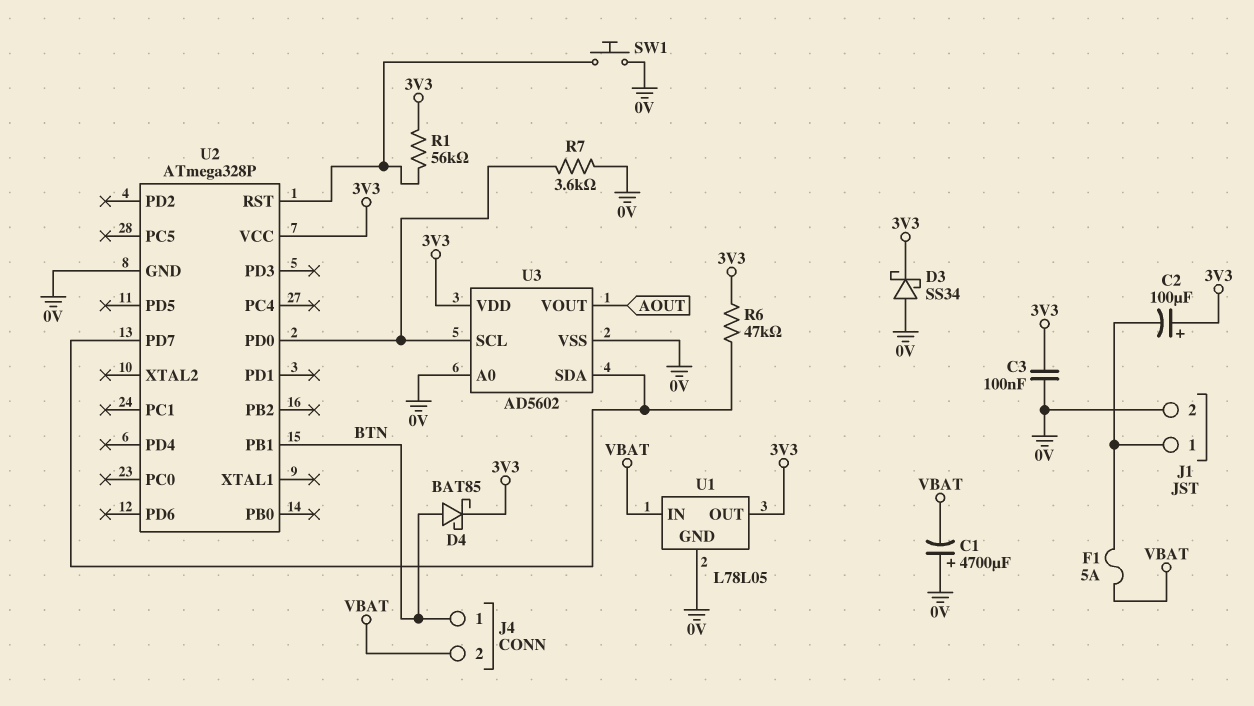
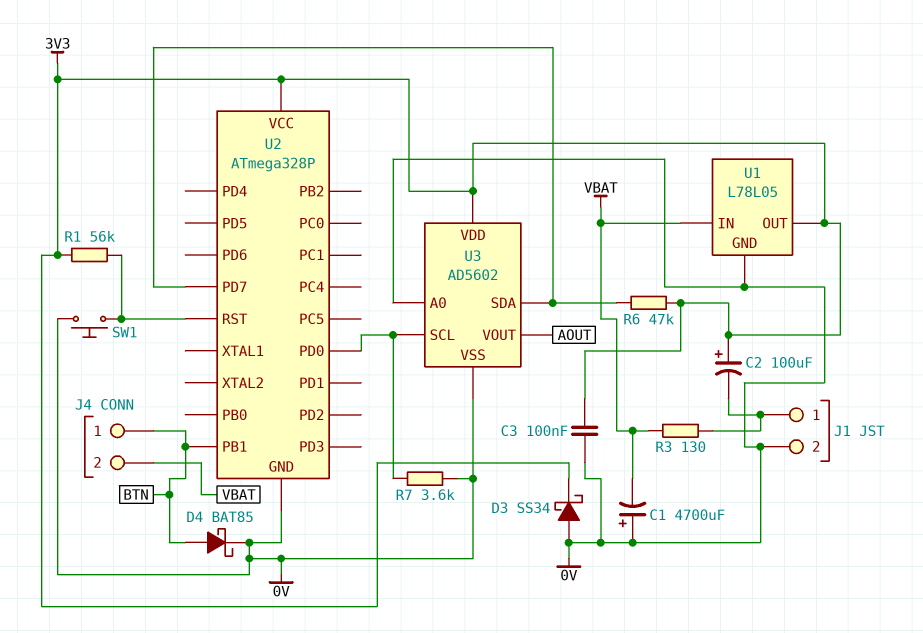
D4: schottky BAT85 (A BTN, K 3V3) -> schottky BAT85 (A BTN, K 0V)
F1: 5A (J1/1, VBAT) -> none
R3: none -> 130 (J1/1, VBAT)

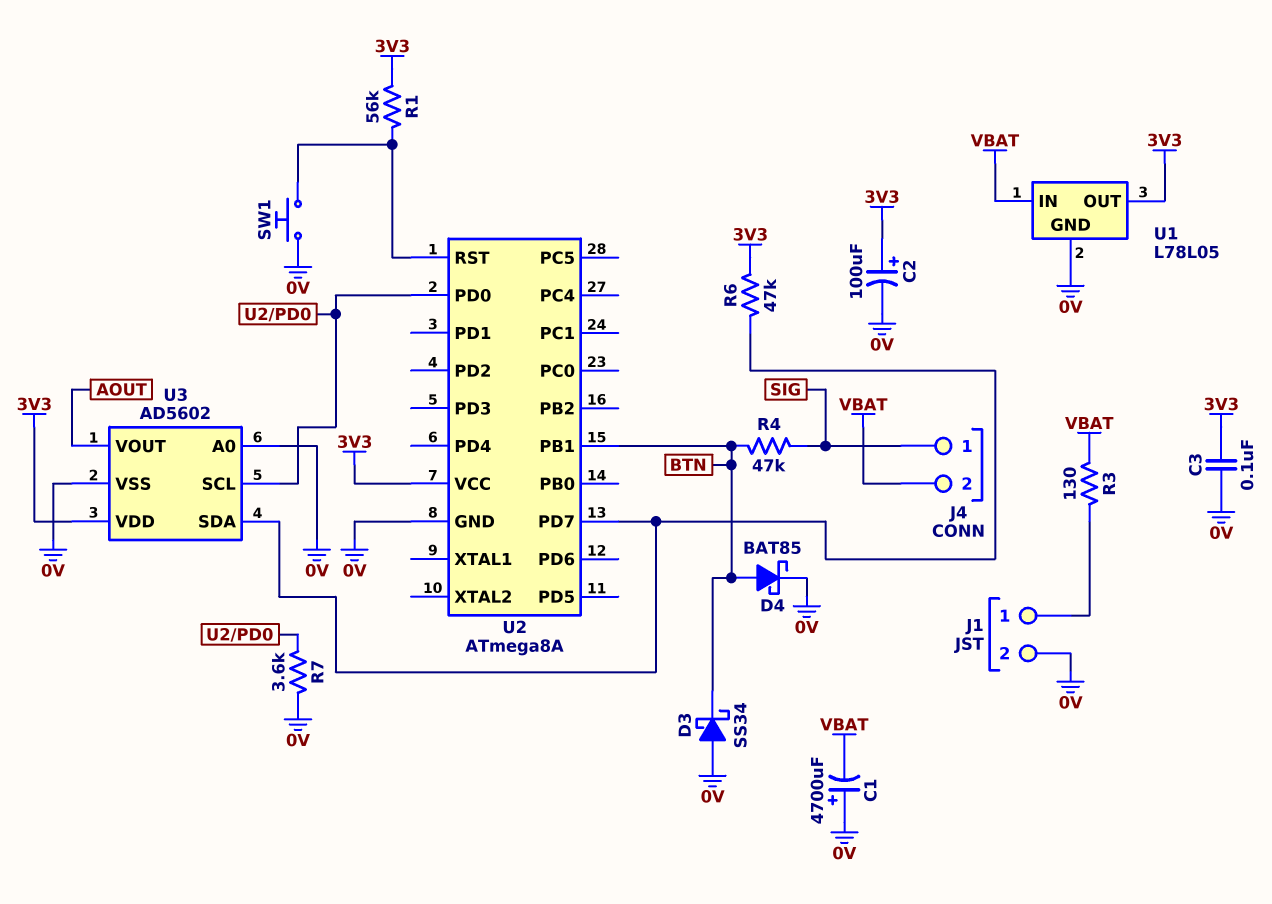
C2: 100uF (plus 3V3, minus J1/1) -> 100uF (plus 3V3, minus 0V)
D3: schottky SS34 (A 0V, K 3V3) -> schottky SS34 (A 0V, K BTN)
J4 pin 1: BTN -> SIG
R4: none -> 47k (BTN, SIG)
U2: ATmega328P -> ATmega8A

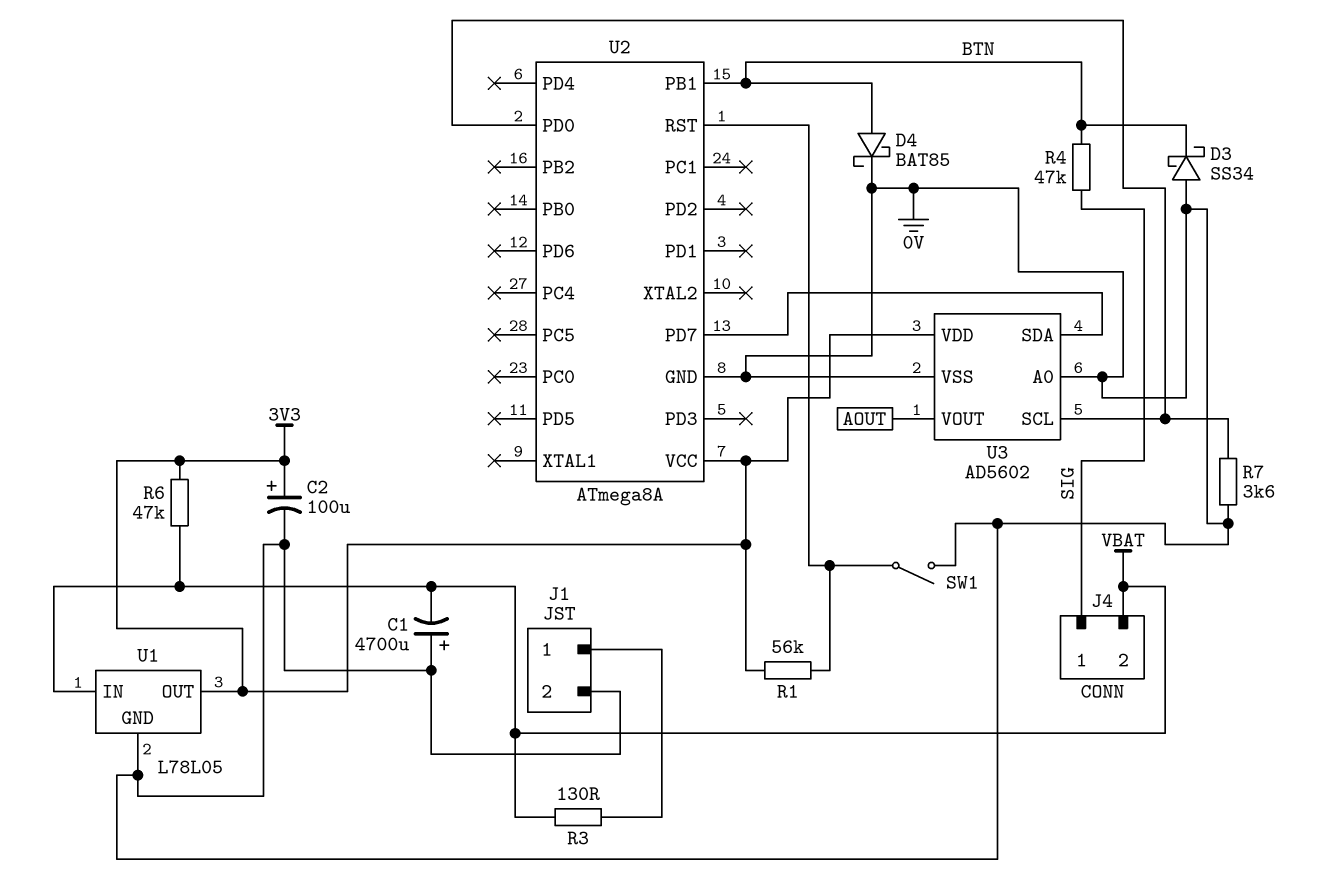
C3: 100nF (0V, 3V3) -> none
R6: 47k (3V3, U2/PD7) -> 47k (3V3, VBAT)
SW1: button (0V, U2/RST) -> switch (0V, U2/RST)

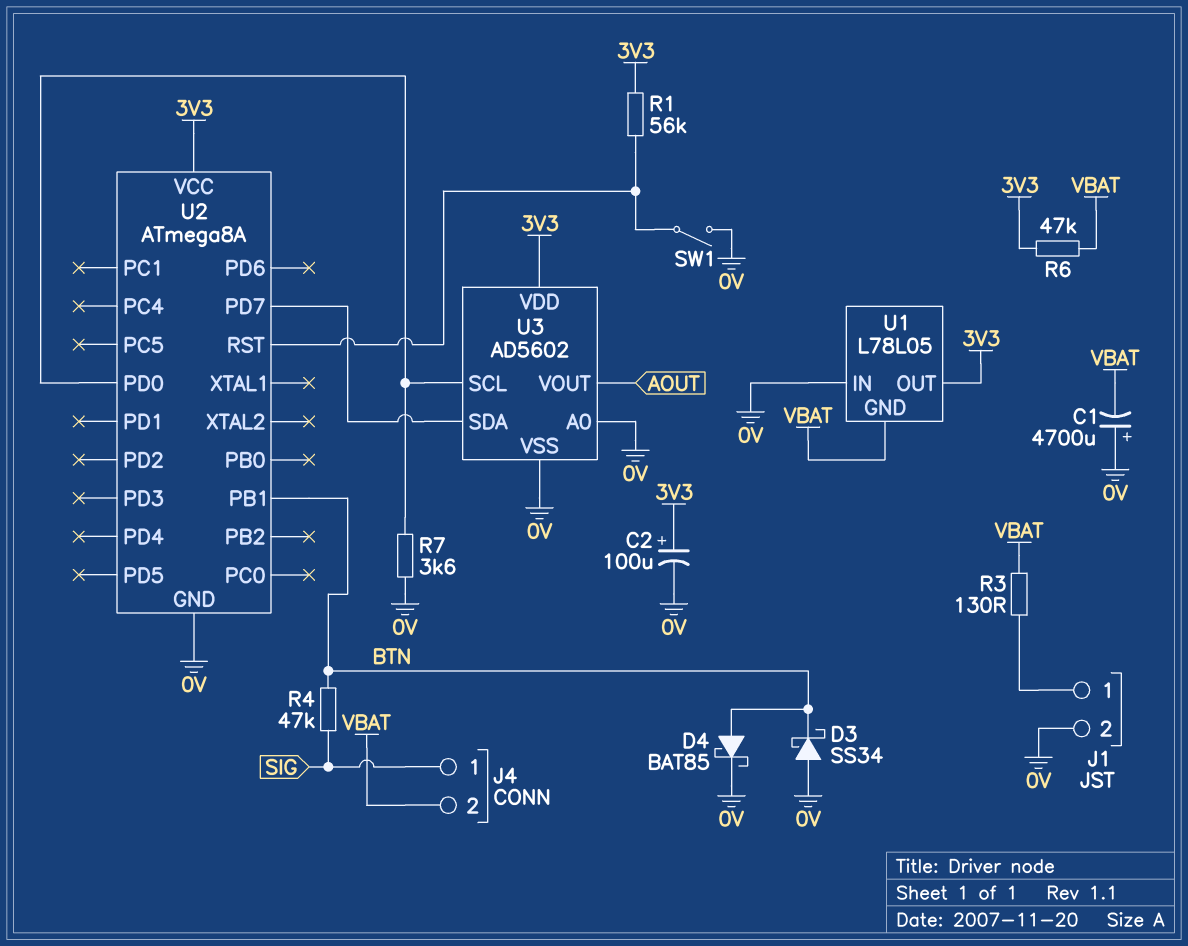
U1 pin GND: 0V -> VBAT
U1 pin IN: VBAT -> 0V

